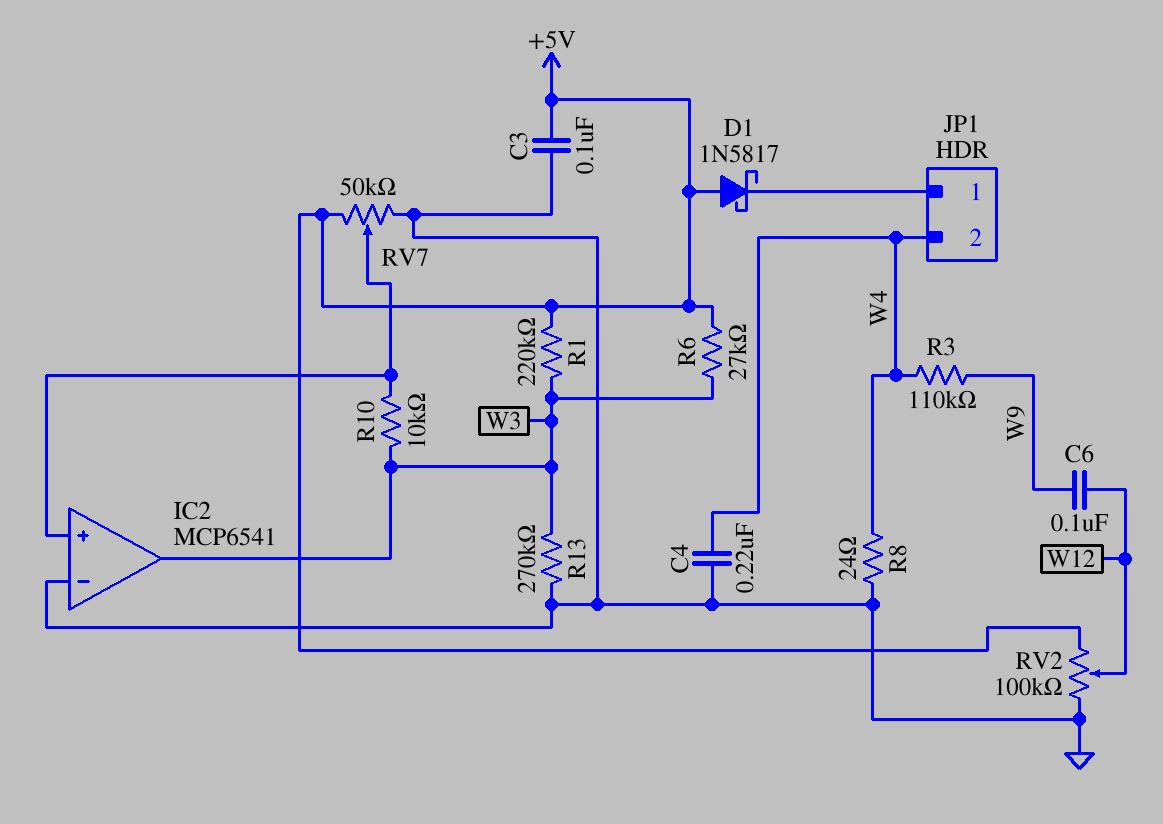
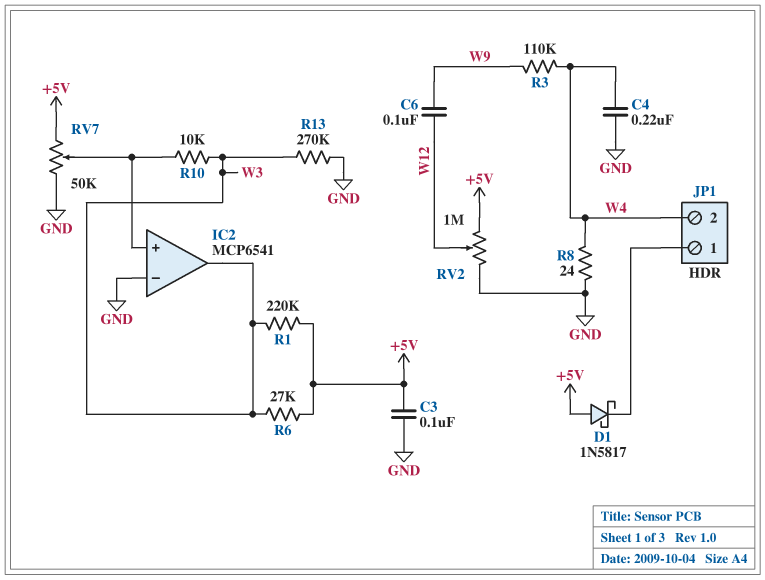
RV2: 100k (+5V, GND, wiper W12) -> 1M (+5V, GND, wiper W12)

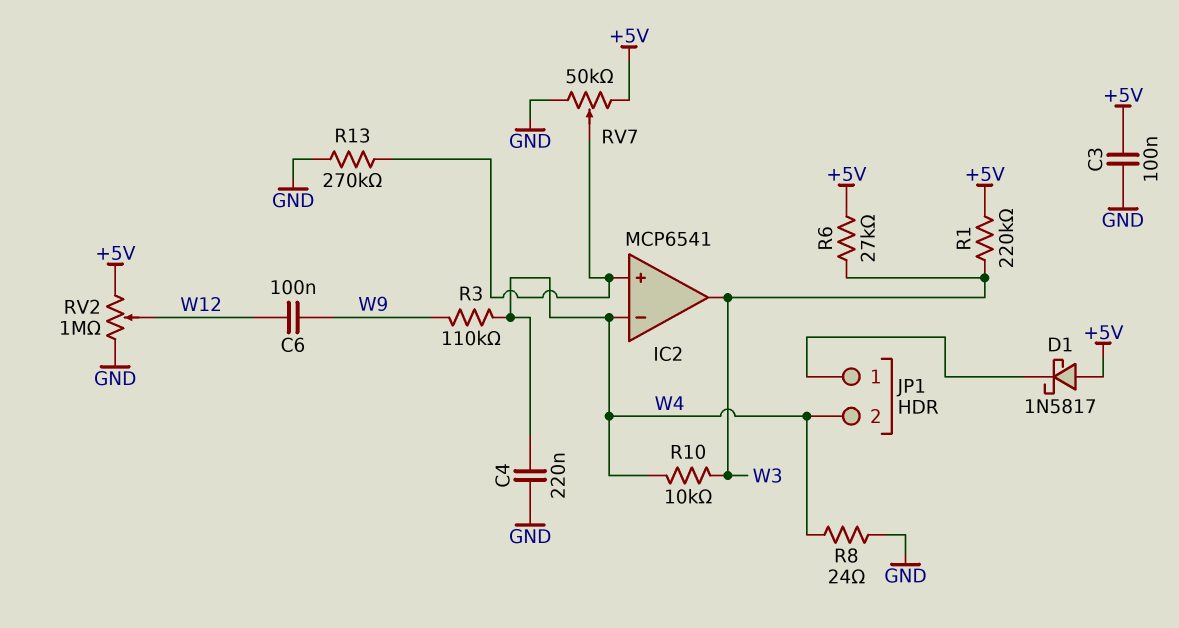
IC2 pin in-: GND -> W4
R10: 10k (IC2/in+, W3) -> 10k (W3, W4)
R13: 270k (GND, W3) -> 270k (GND, IC2/in+)

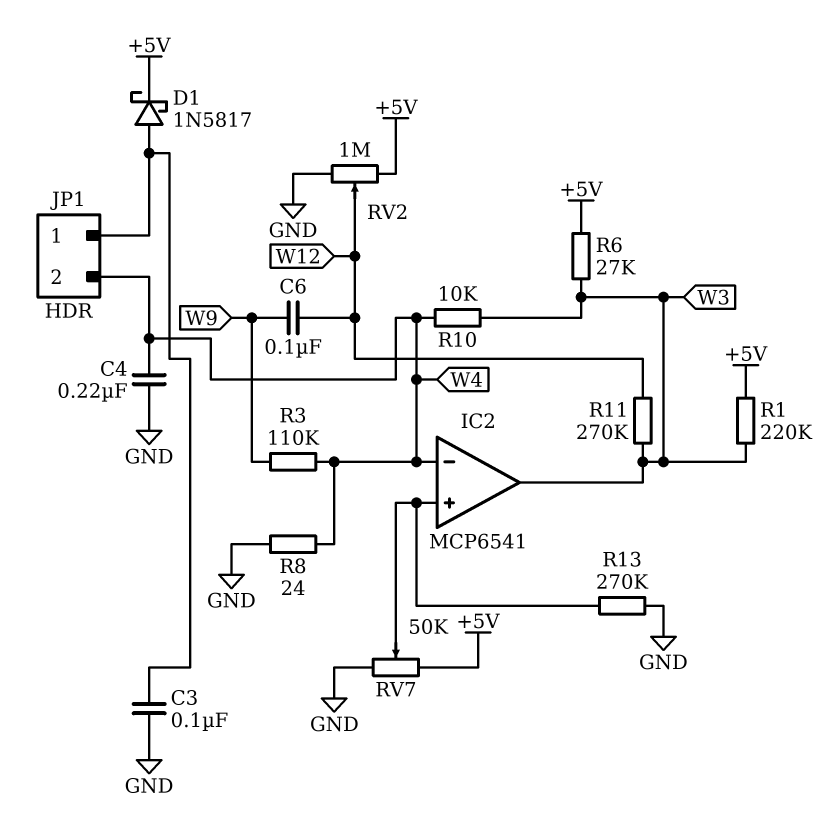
C3: 100nF (+5V, GND) -> 100nF (GND, JP1/1)
D1: schottky 1N5817 (A +5V, K JP1/1) -> schottky 1N5817 (A JP1/1, K +5V)
R11: none -> 270k (W3, W12)

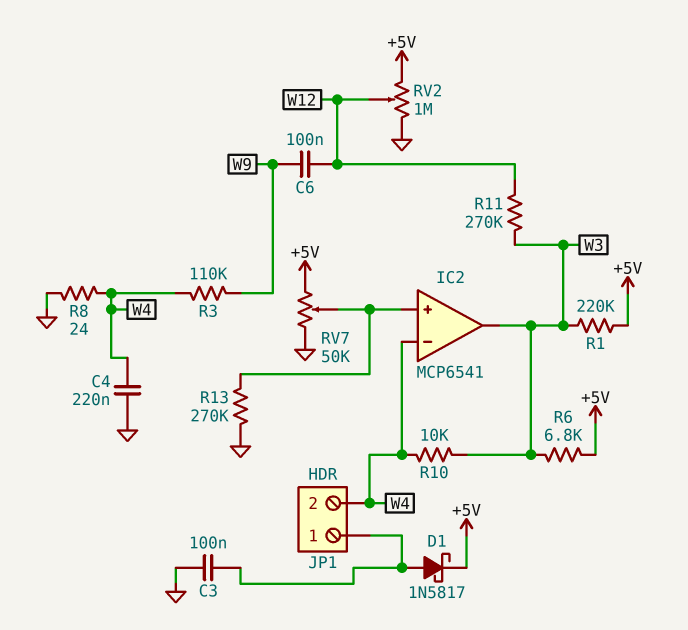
R6: 27k (+5V, W3) -> 6.8k (+5V, W3)

